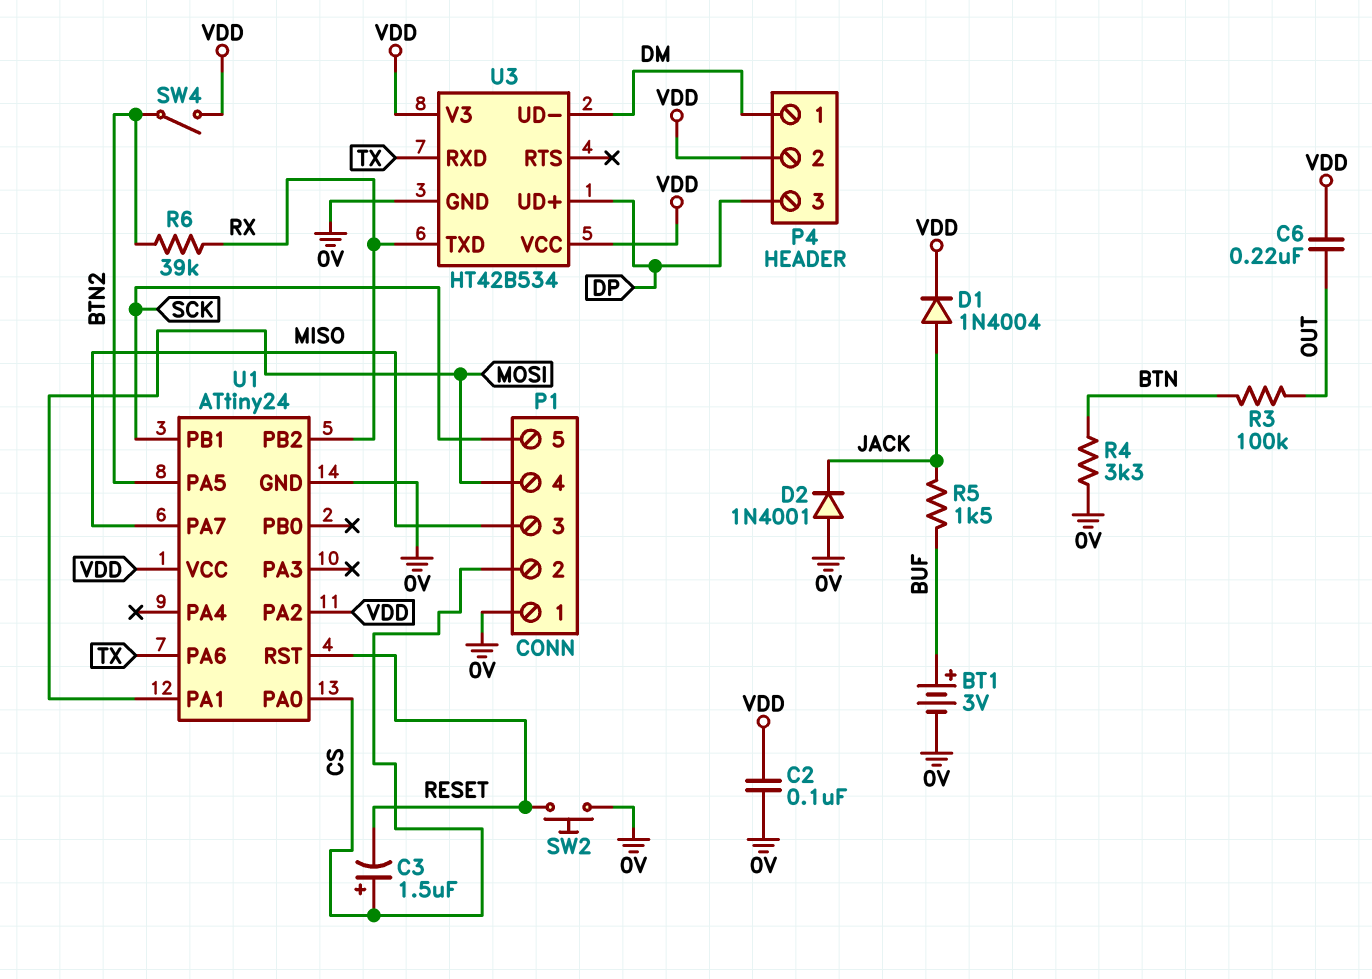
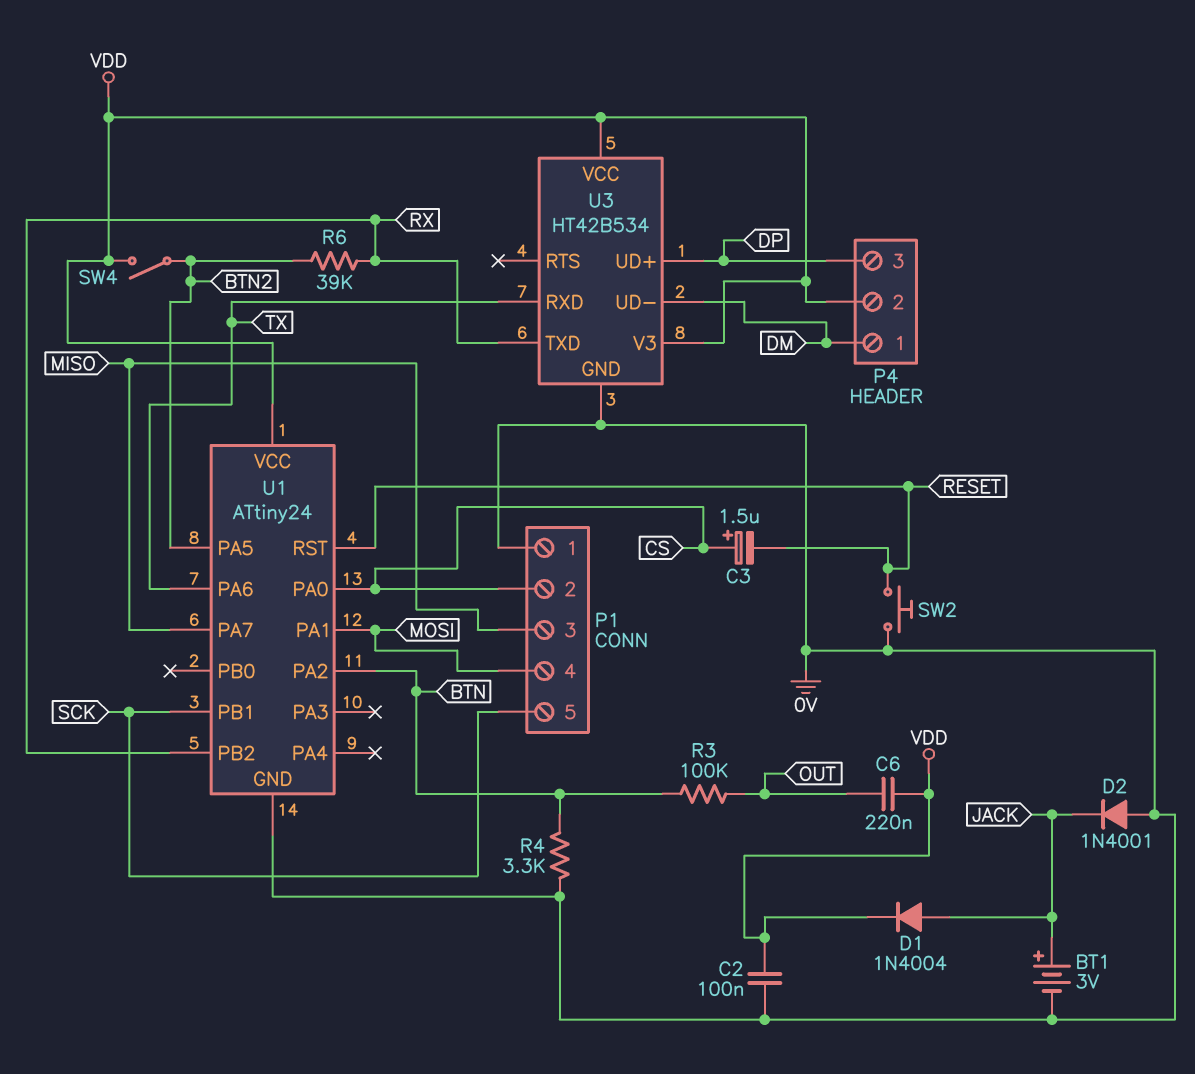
BT1: 3V (plus BUF, minus 0V) -> 3V (plus JACK, minus 0V)
R5: 1.5k (BUF, JACK) -> none
U1 pin PA2: VDD -> BTN

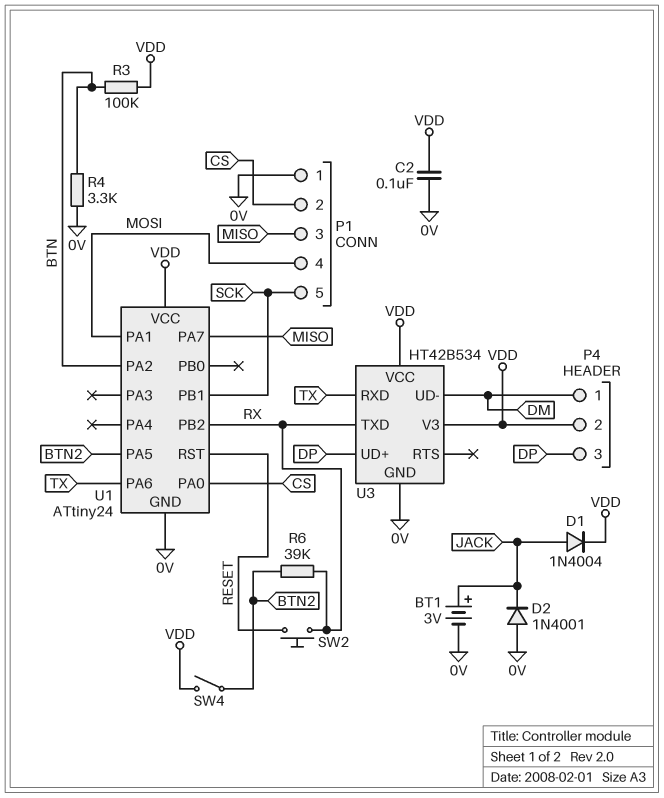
C3: 1.5uF (plus CS, minus RESET) -> none
C6: 220nF (OUT, VDD) -> none
R3: 100k (BTN, OUT) -> 100k (BTN, VDD)
SW2: button (0V, RESET) -> button (RESET, RX)

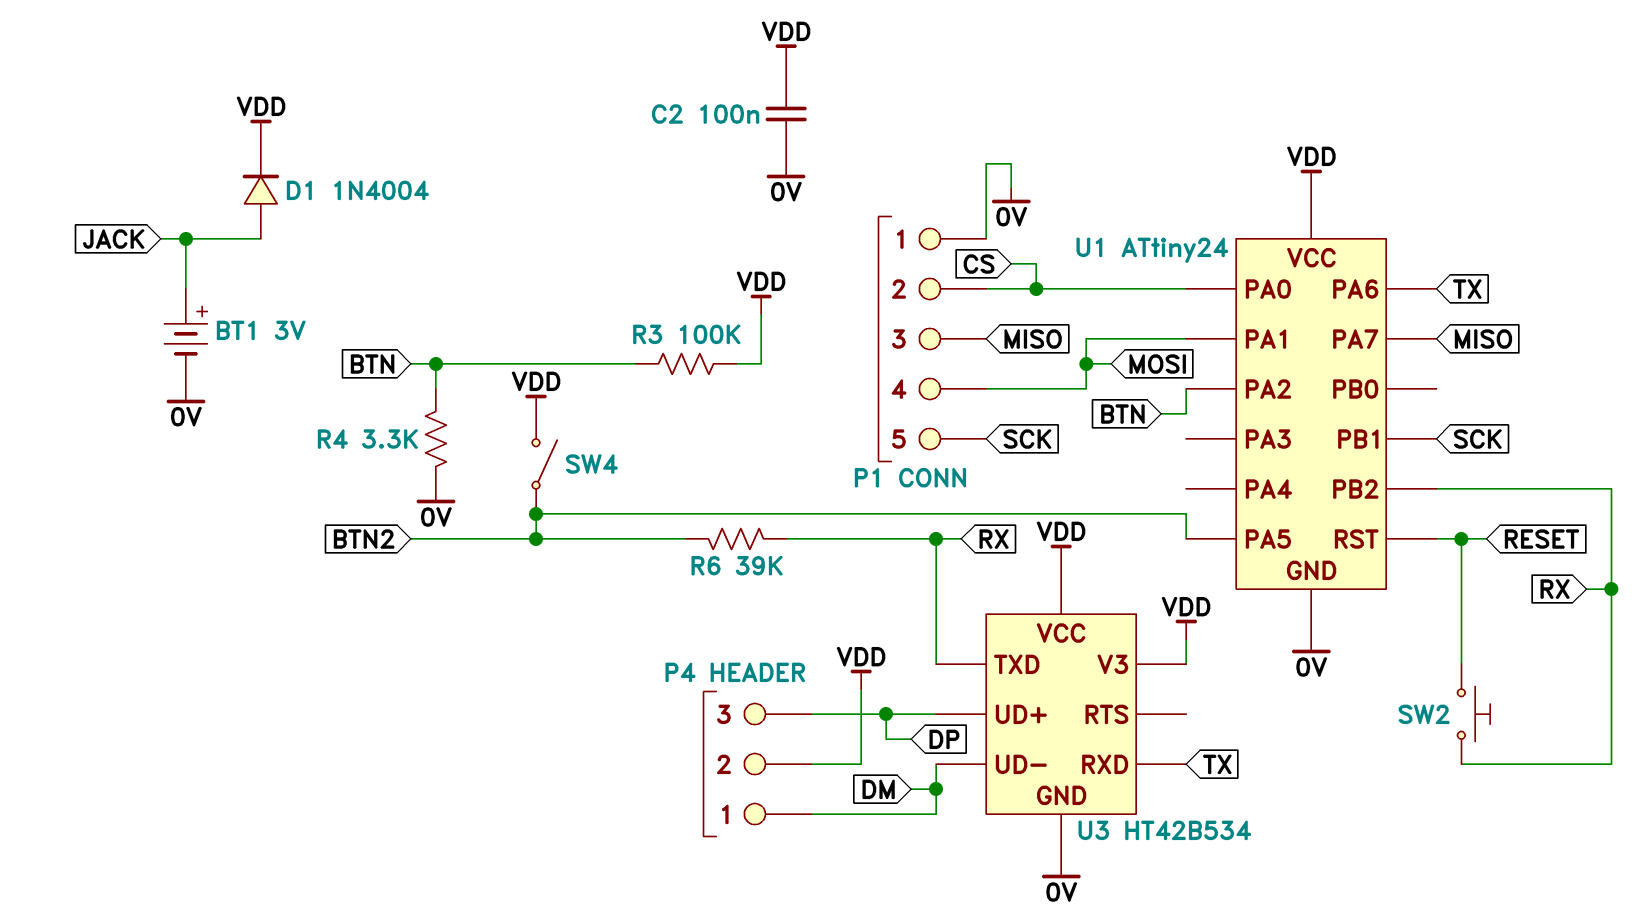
D2: diode 1N4001 (A 0V, K JACK) -> none

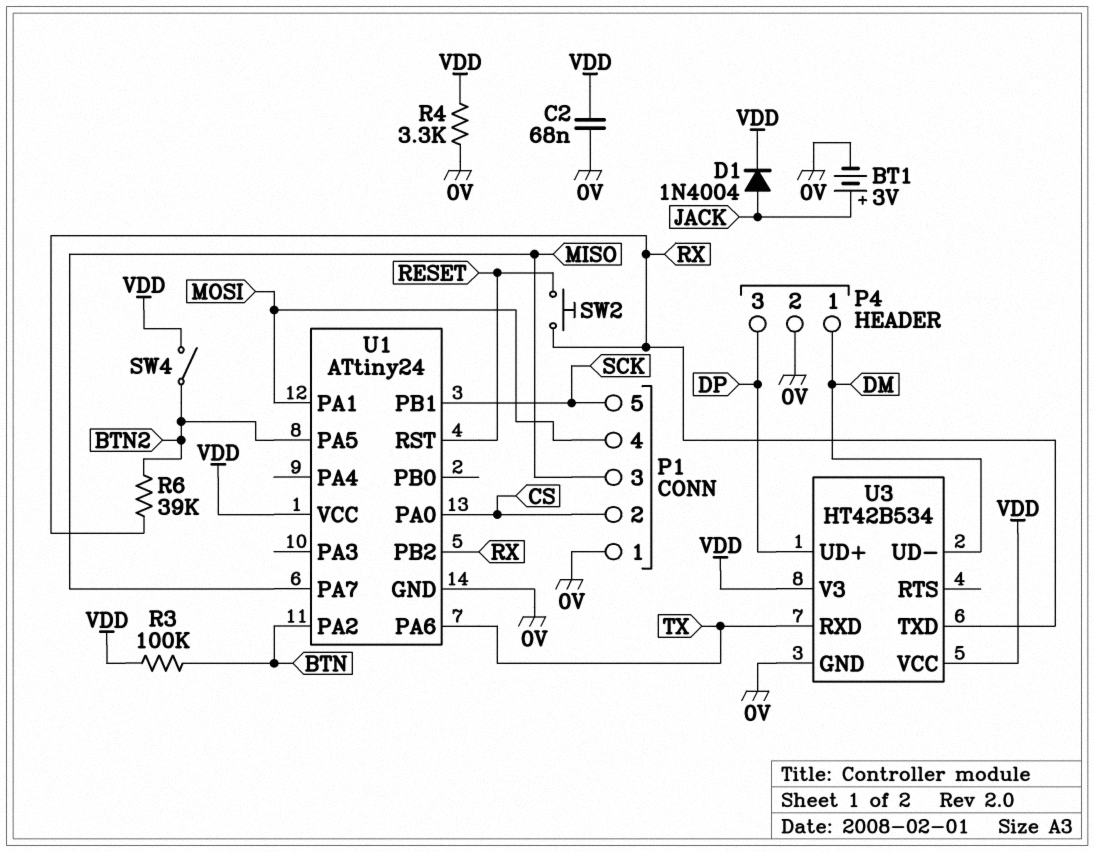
C2: 100nF (0V, VDD) -> 68nF (0V, VDD)
P4 pin 2: VDD -> 0V
R4: 3.3k (0V, BTN) -> 3.3k (0V, VDD)

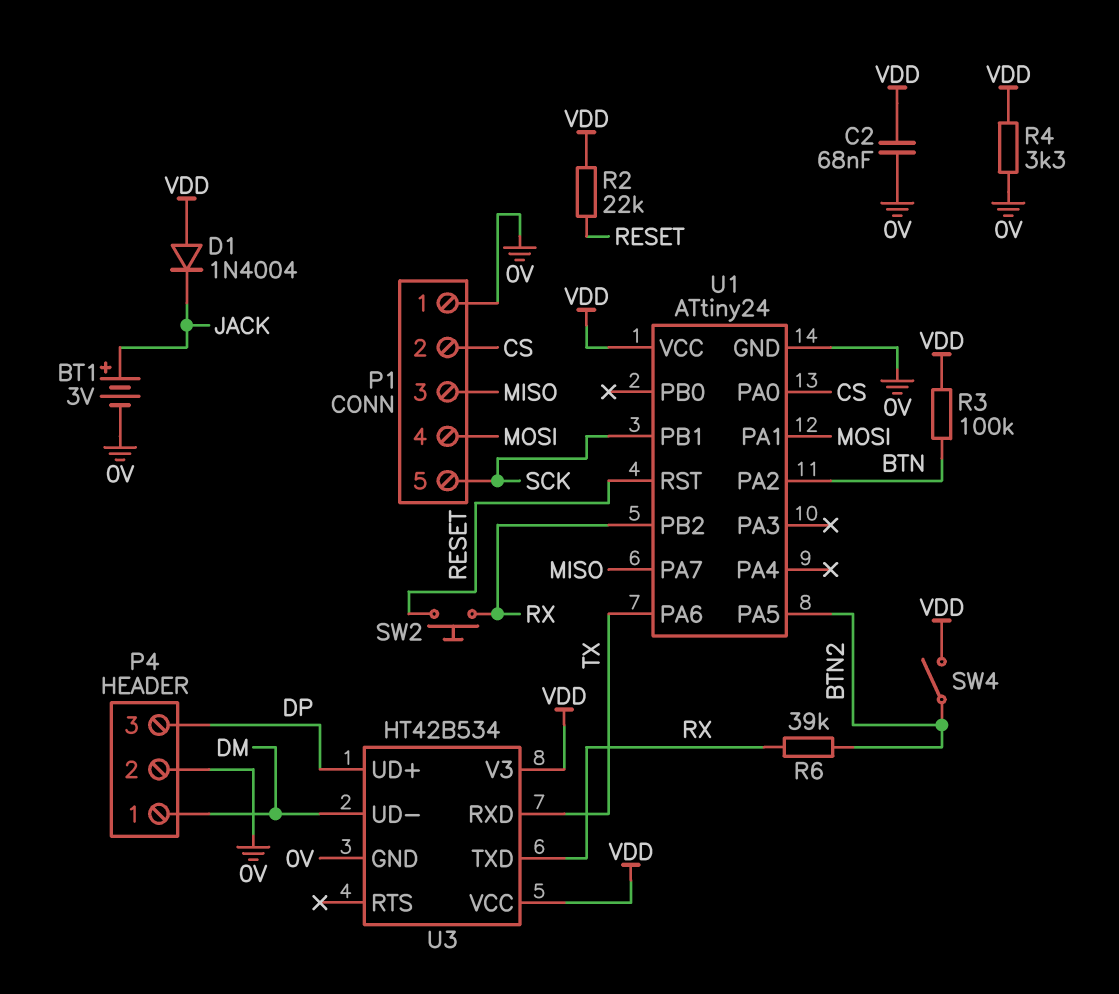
D1: diode 1N4004 (A JACK, K VDD) -> diode 1N4004 (A VDD, K JACK)
R2: none -> 22k (RESET, VDD)

